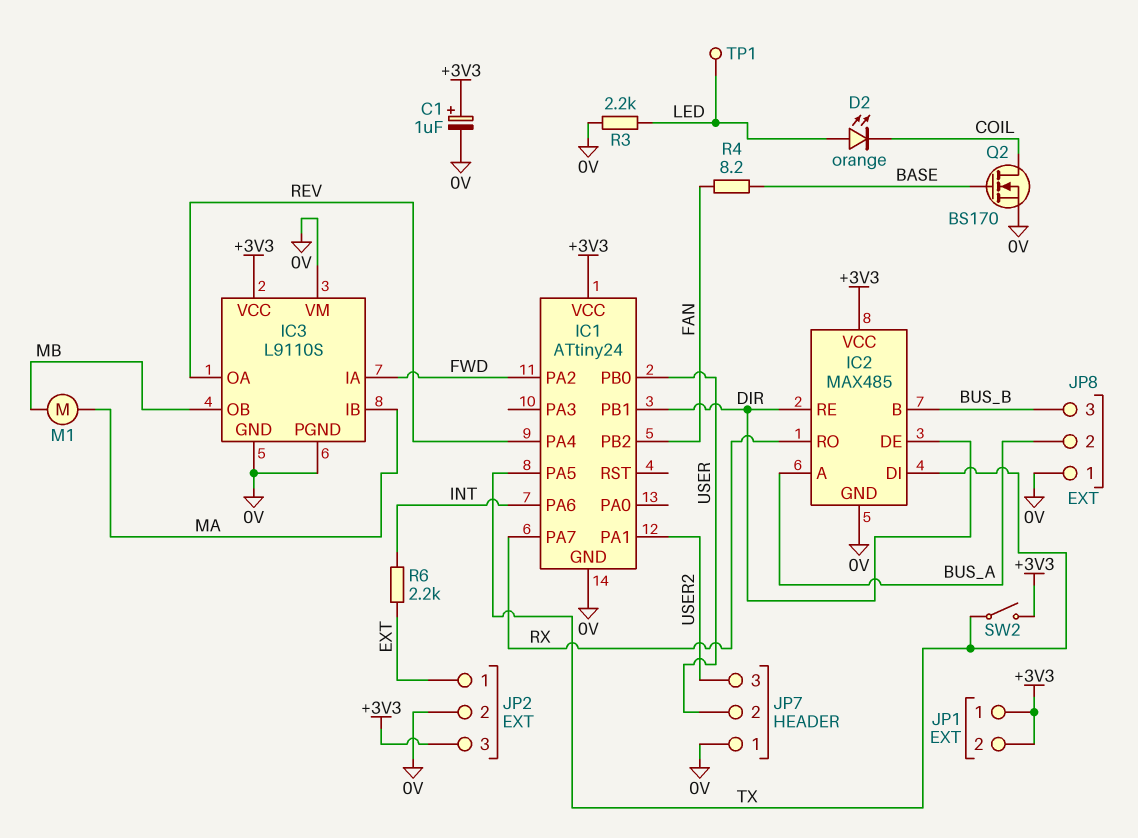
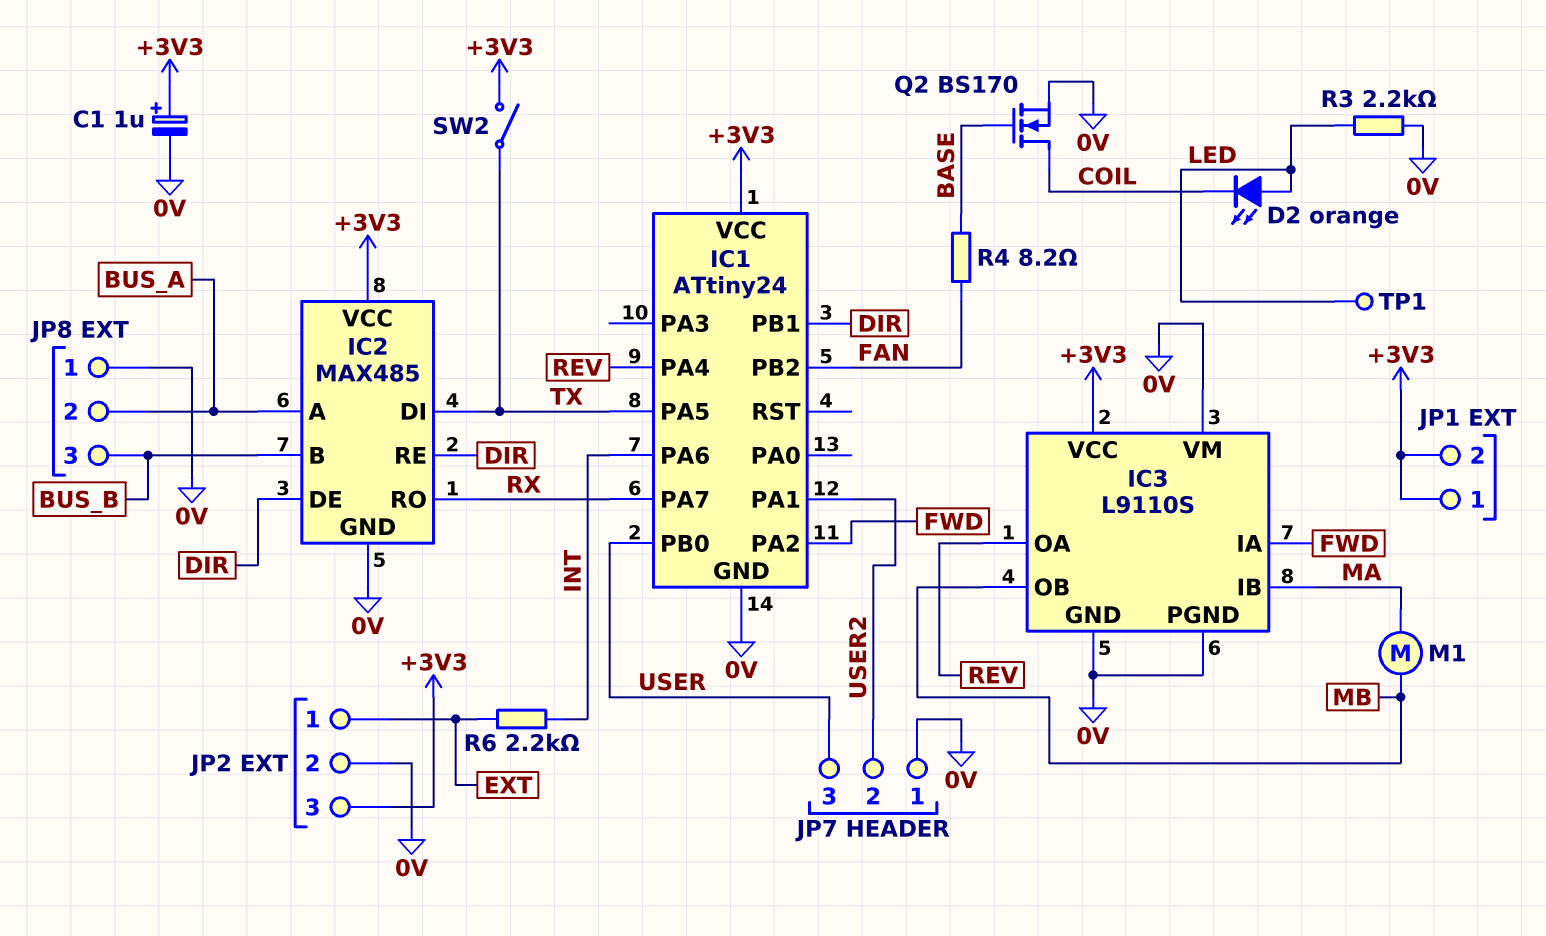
JP7 pin 2: USER -> USER2
JP7 pin 3: USER2 -> USER

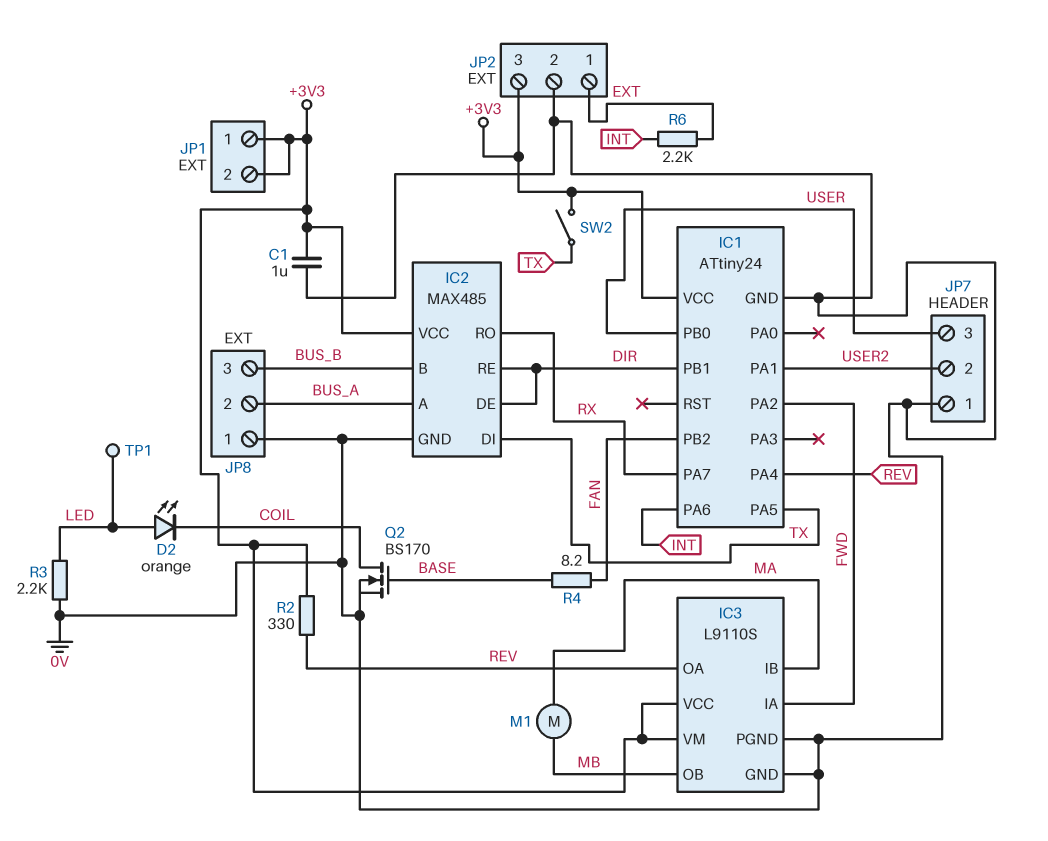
C1: 1uF (plus +3V3, minus 0V) -> 1uF (+3V3, 0V)
IC3 pin VM: 0V -> +3V3
R2: none -> 330 (+3V3, REV)

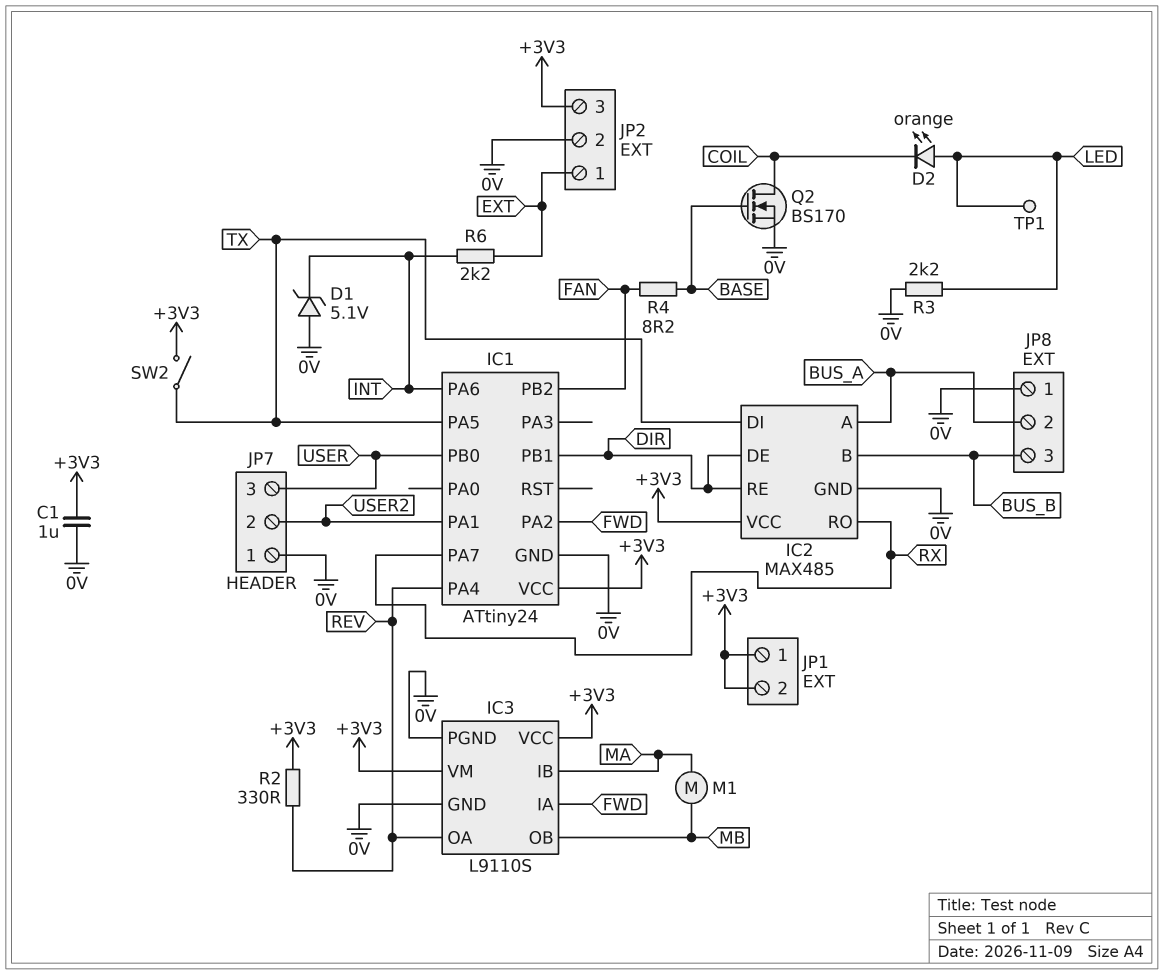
D1: none -> zener 5.1V (A 0V, K INT)

